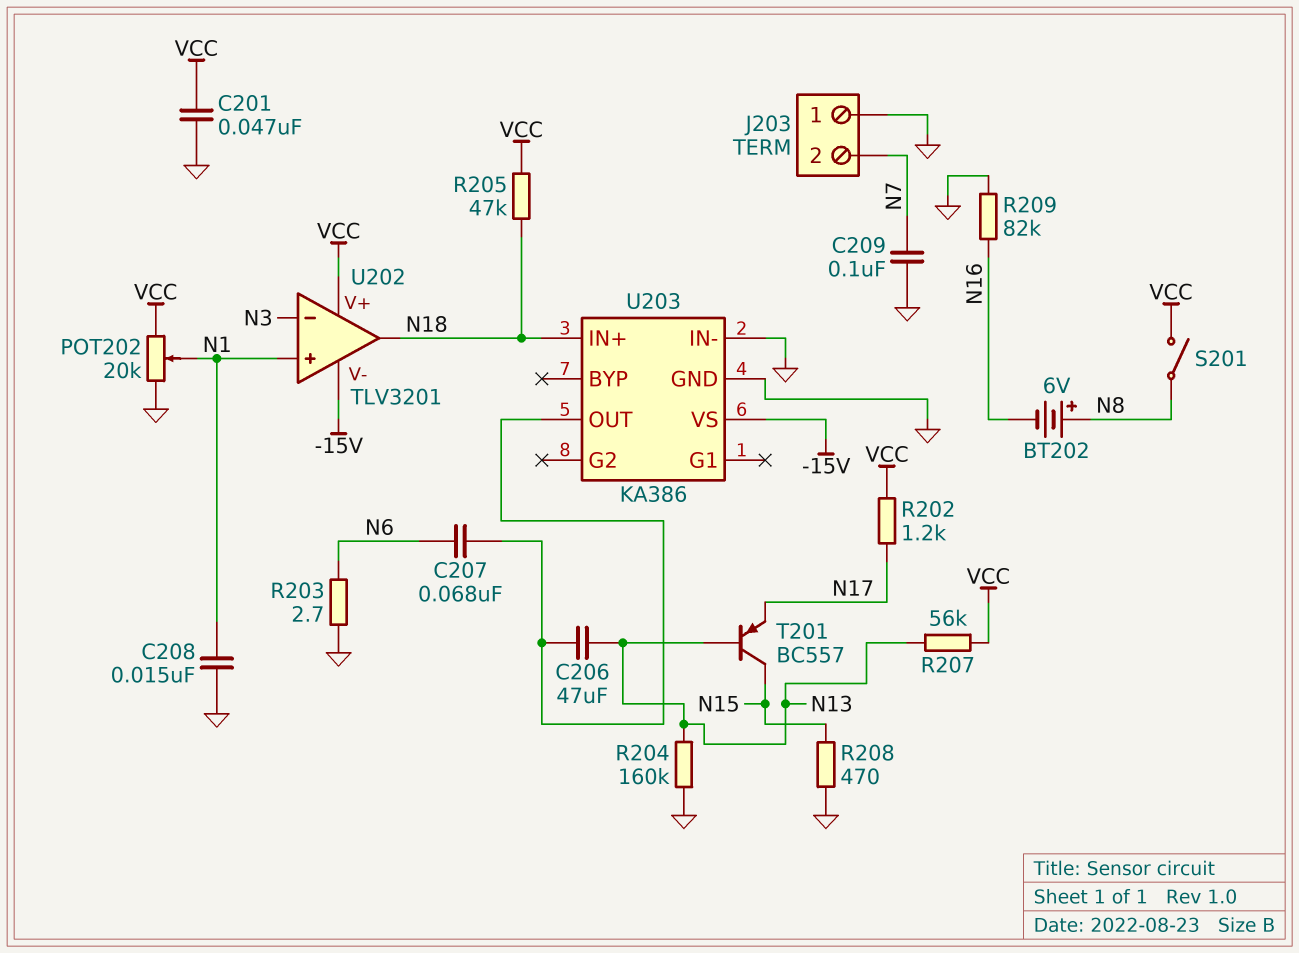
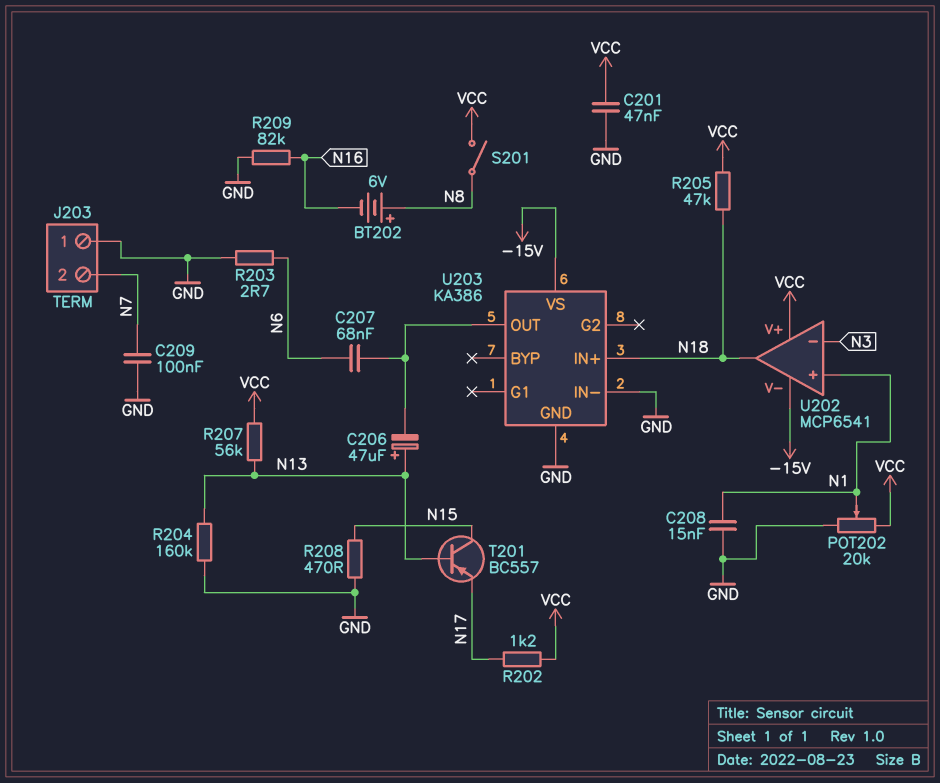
C206: 47uF (N13, U203/OUT) -> 47uF (plus N13, minus U203/OUT)
U202: TLV3201 -> MCP6541

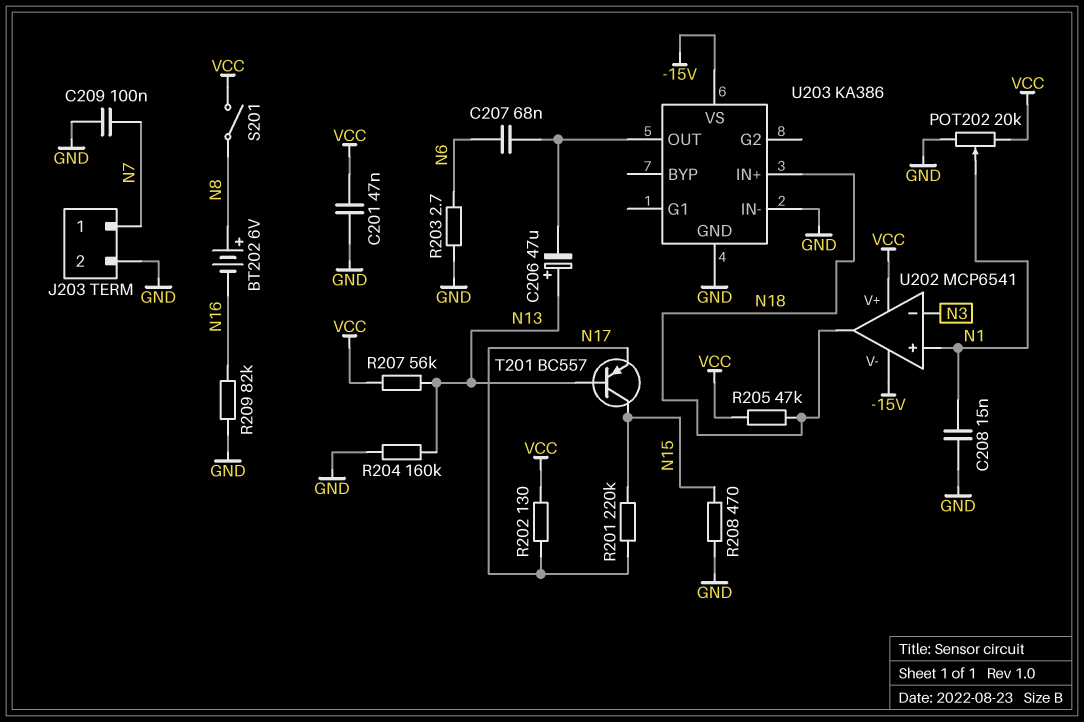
J203 pin 1: GND -> N7
J203 pin 2: N7 -> GND
R201: none -> 220k (N15, N17)
R202: 1.2k (N17, VCC) -> 130 (N17, VCC)

